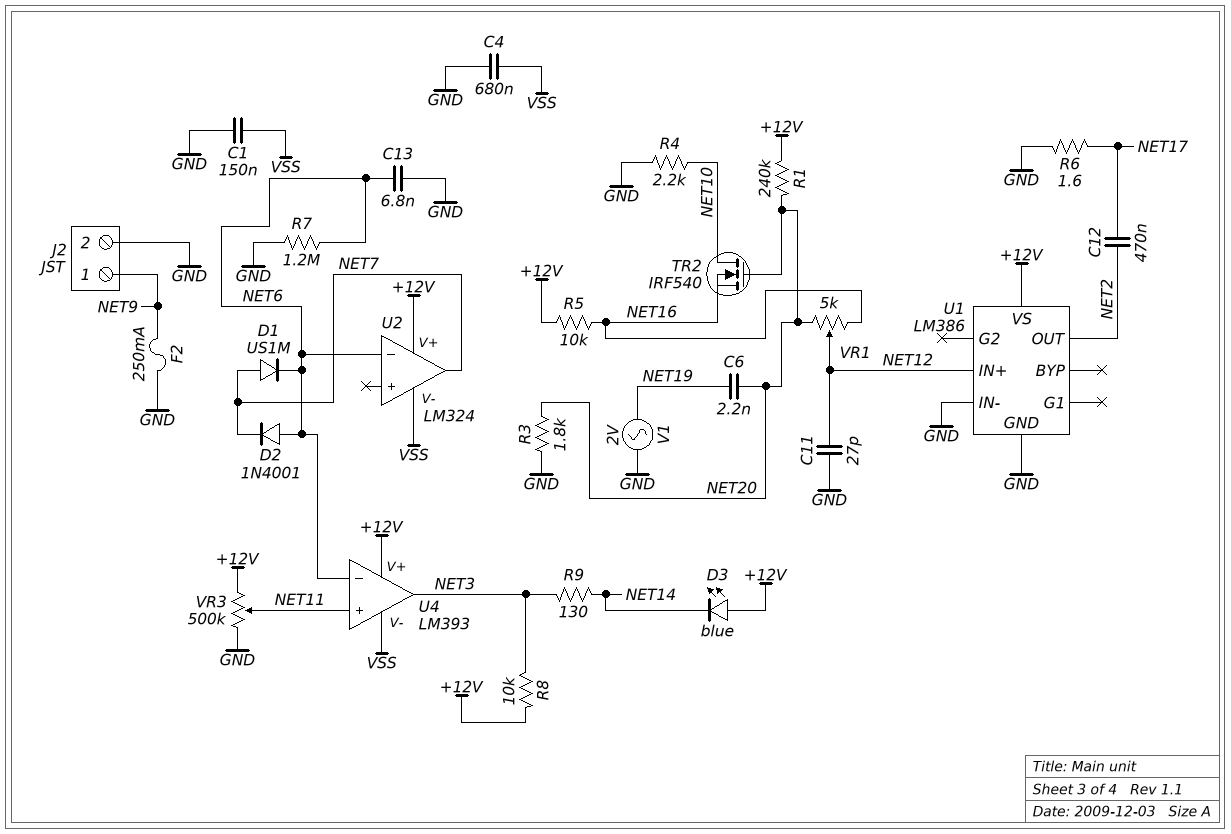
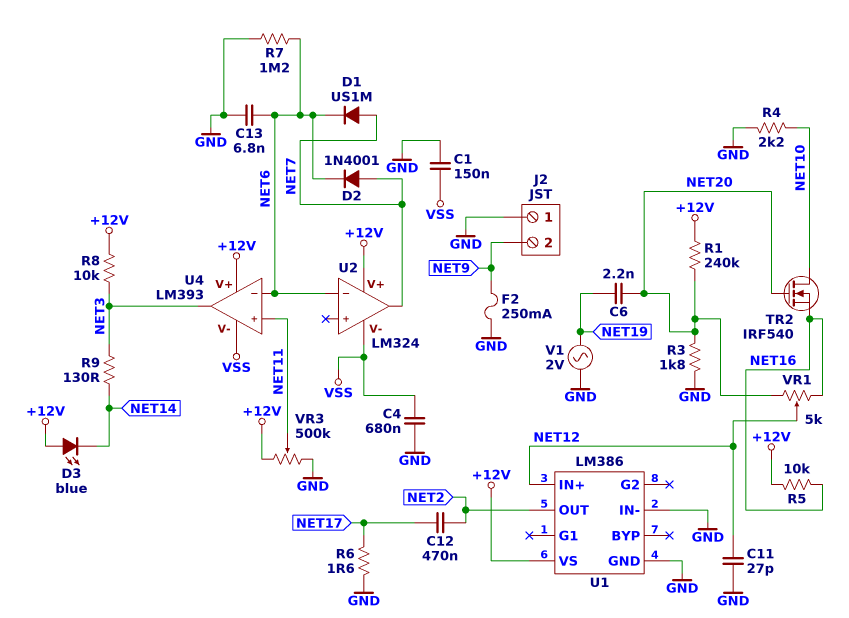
D2: diode 1N4001 (A NET6, K NET7) -> diode 1N4001 (A NET7, K NET6)
J2 pin 1: NET9 -> GND
J2 pin 2: GND -> NET9

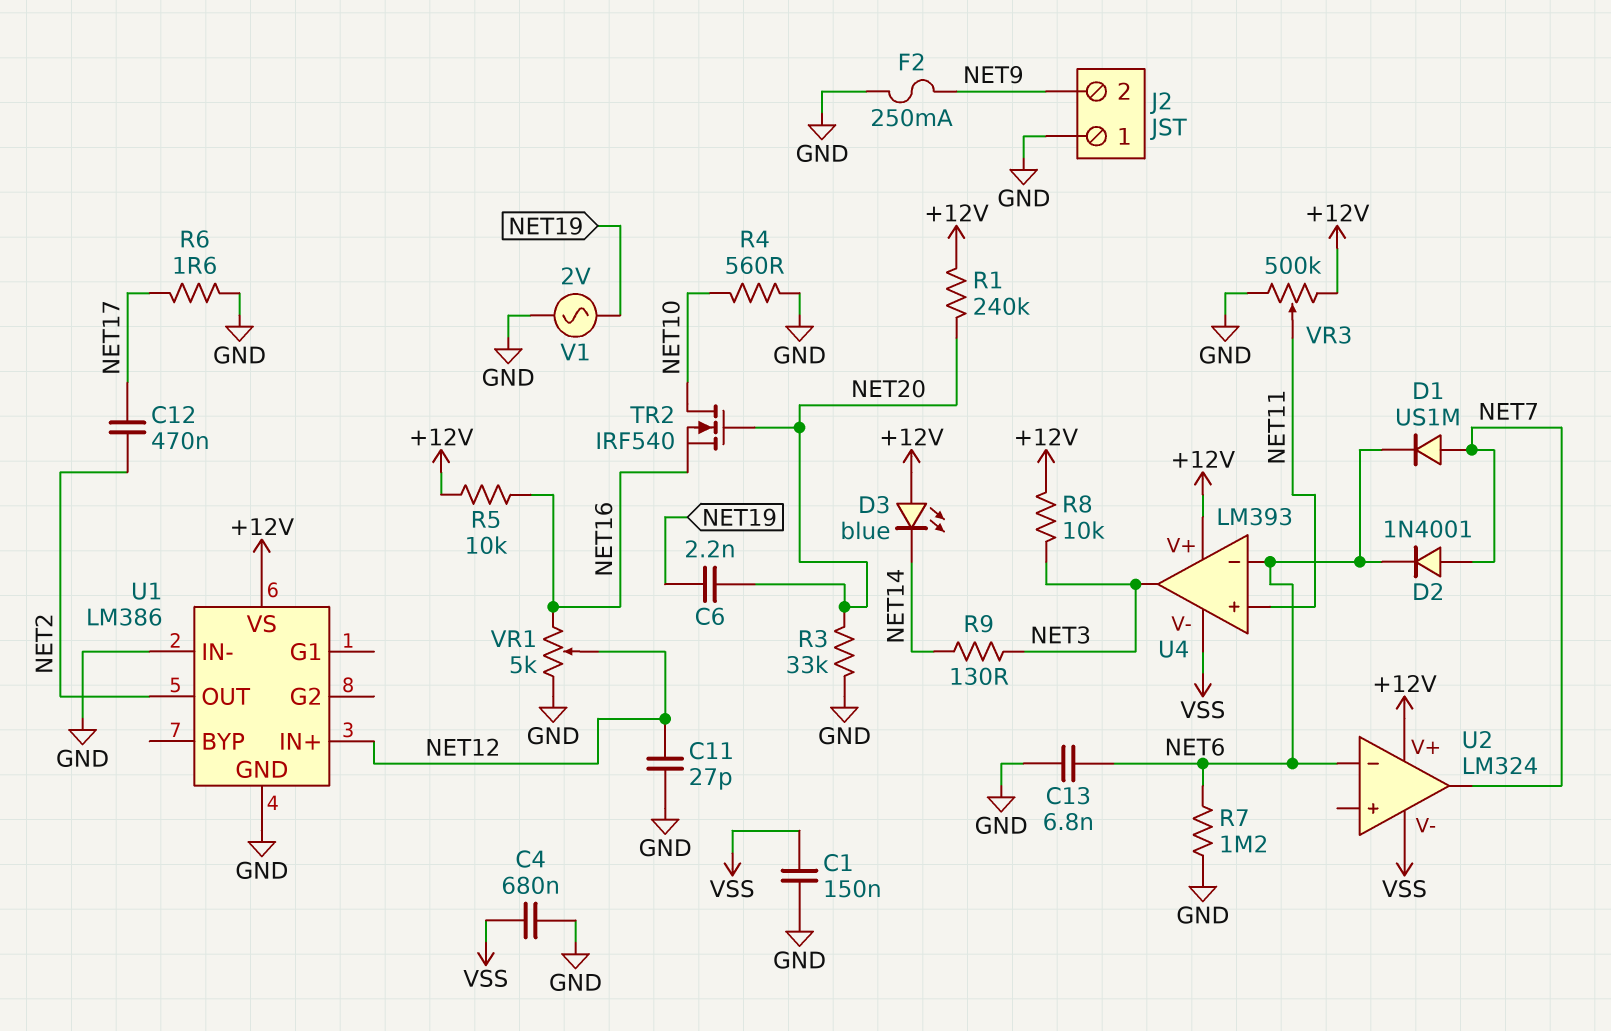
R3: 1.8k (GND, NET20) -> 33k (GND, NET20)
R4: 2.2k (GND, NET10) -> 560 (GND, NET10)
VR1: 5k (NET16, NET20, wiper NET12) -> 5k (GND, NET16, wiper NET12)

